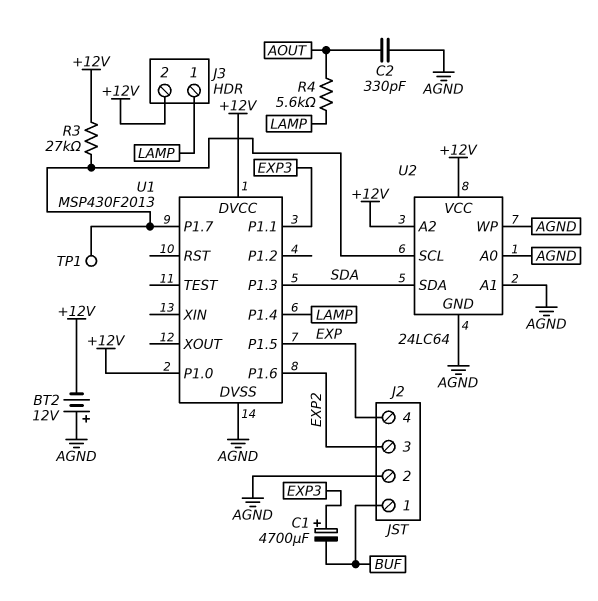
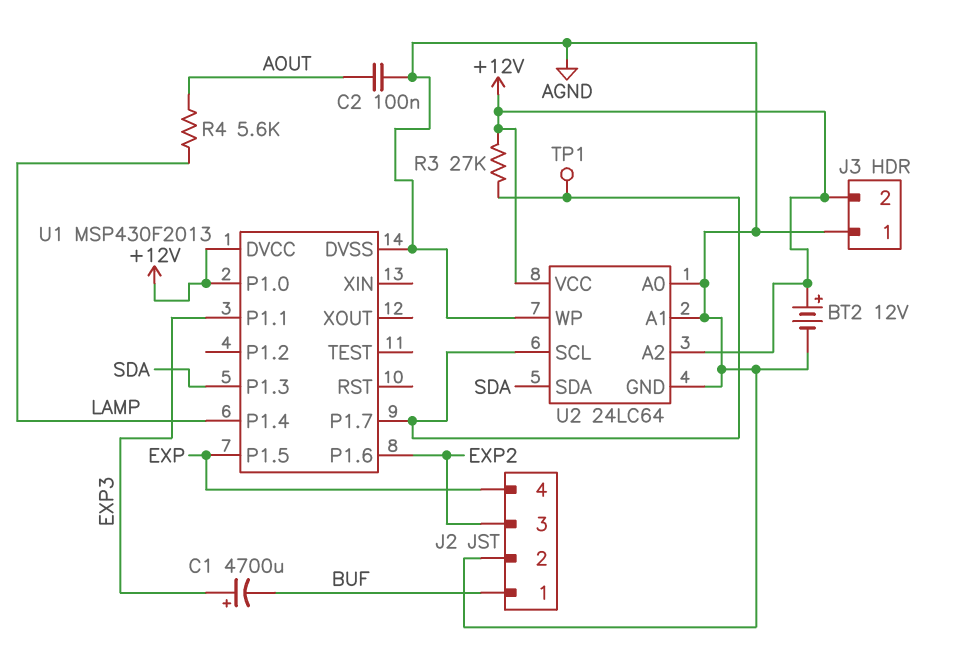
BT2: 12V (plus AGND, minus +12V) -> 12V (plus +12V, minus AGND)
C2: 330pF (AGND, AOUT) -> 100nF (AGND, AOUT)
J3 pin 1: LAMP -> AGND

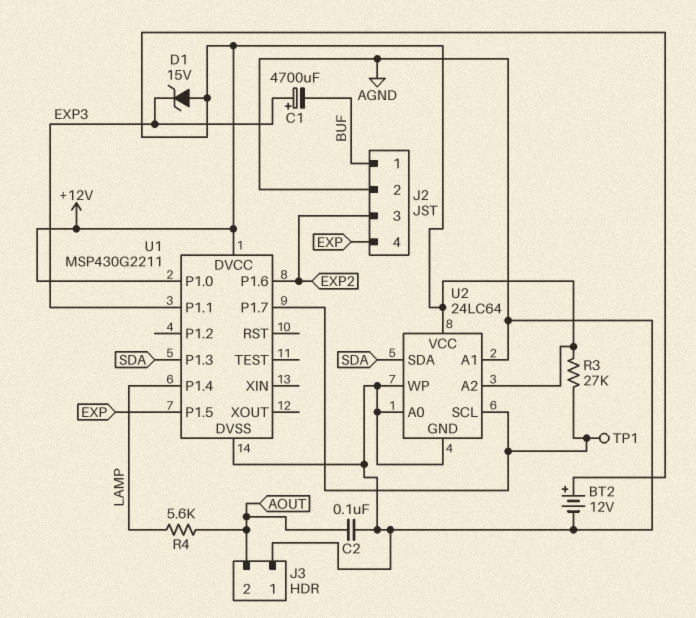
D1: none -> zener 15V (A +12V, K EXP3)
J3 pin 2: +12V -> AOUT
U1: MSP430F2013 -> MSP430G2211

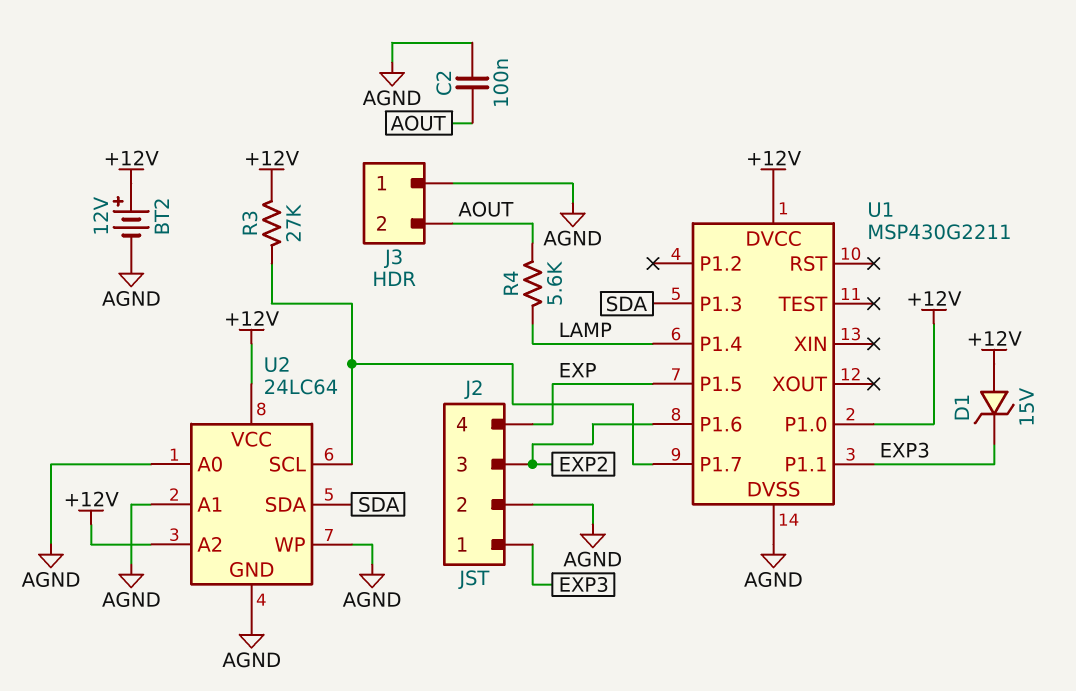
C1: 4700uF (plus EXP3, minus BUF) -> none
J2 pin 1: BUF -> EXP3
TP1: test point (U1/P1.7) -> none

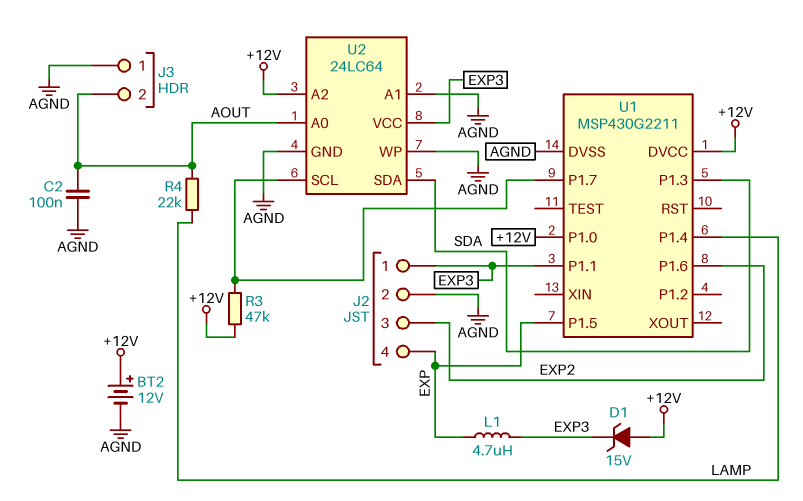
L1: none -> 4.7uH (EXP, EXP3)
R3: 27k (+12V, U1/P1.7) -> 47k (+12V, U1/P1.7)
R4: 5.6k (AOUT, LAMP) -> 22k (AOUT, LAMP)
U2 pin A0: AGND -> AOUT
U2 pin VCC: +12V -> EXP3

